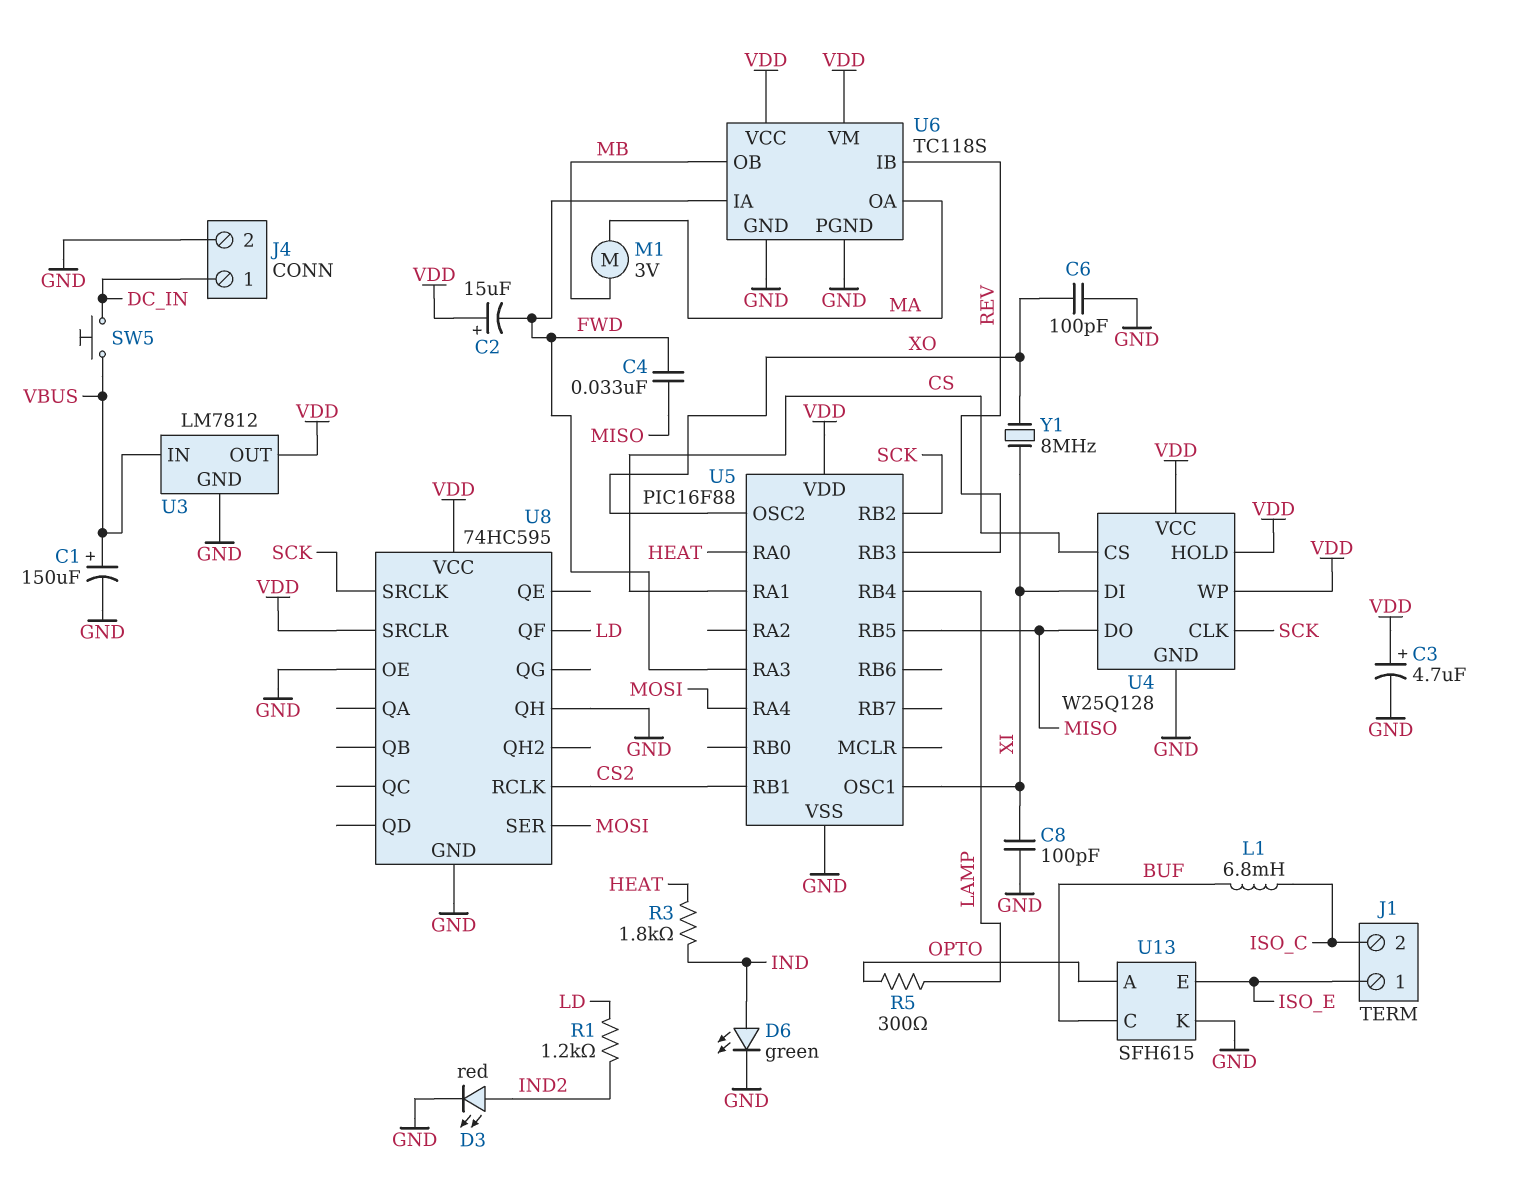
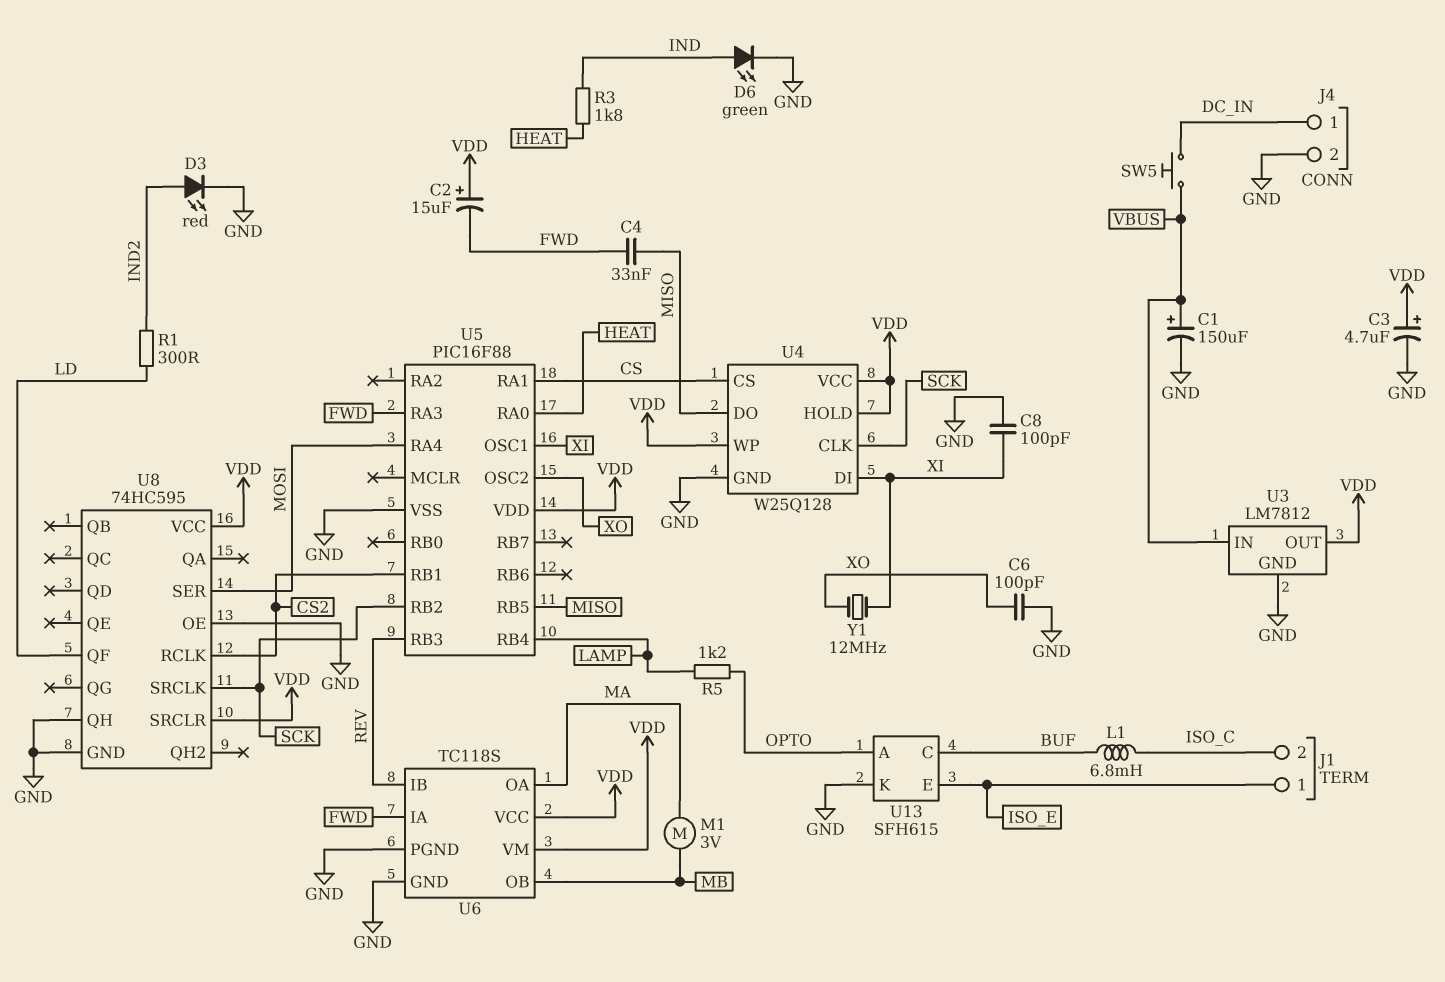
R1: 1.2k (IND2, LD) -> 300 (IND2, LD)
R5: 300 (LAMP, OPTO) -> 1.2k (LAMP, OPTO)
Y1: 8MHz (XI, XO) -> 12MHz (XI, XO)

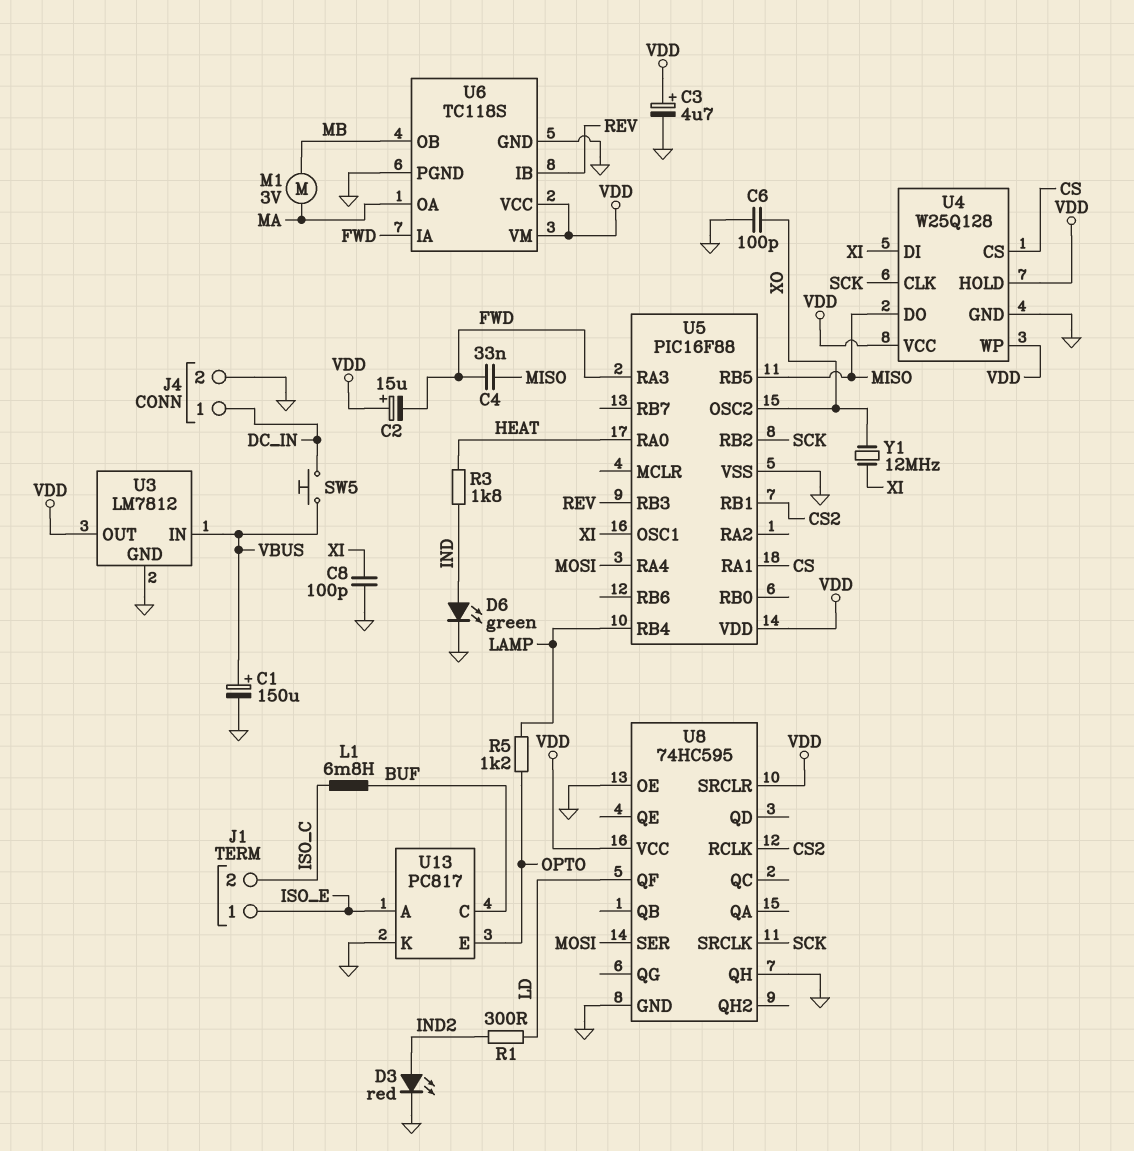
U13: SFH615 -> PC817
U13 pin A: OPTO -> ISO_E
U13 pin E: ISO_E -> OPTO

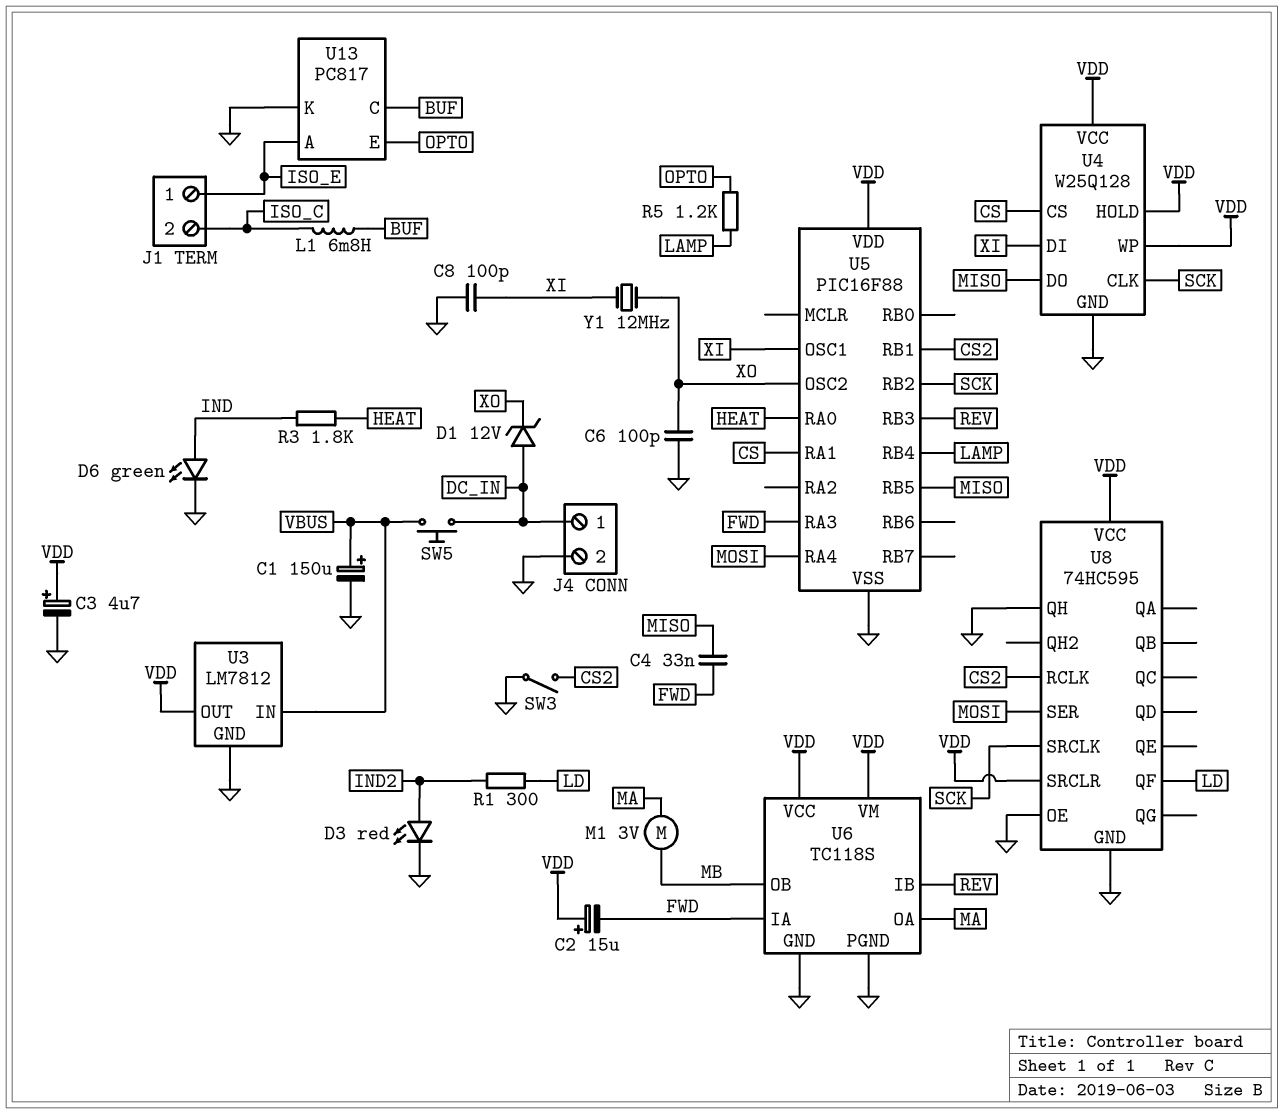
D1: none -> zener 12V (A DC_IN, K XO)
SW3: none -> switch (CS2, GND)

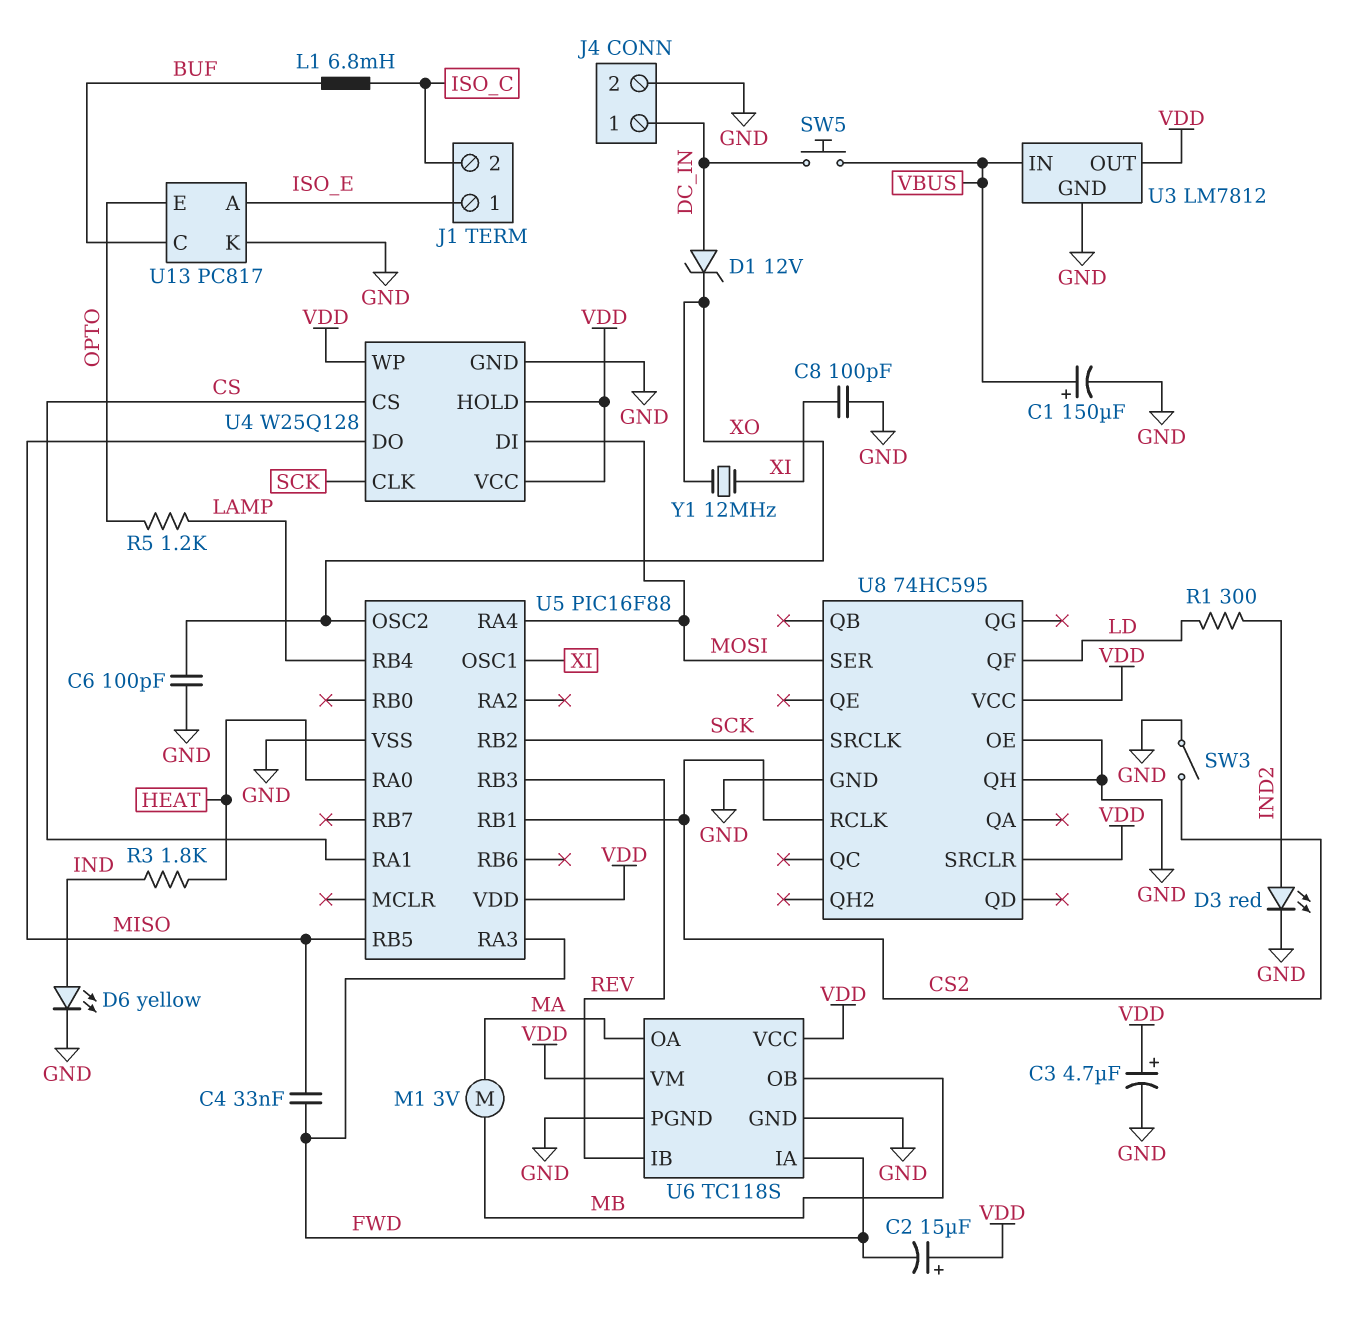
D6: LED green (A IND, K GND) -> LED yellow (A IND, K GND)
U4 pin DI: XI -> MOSI

